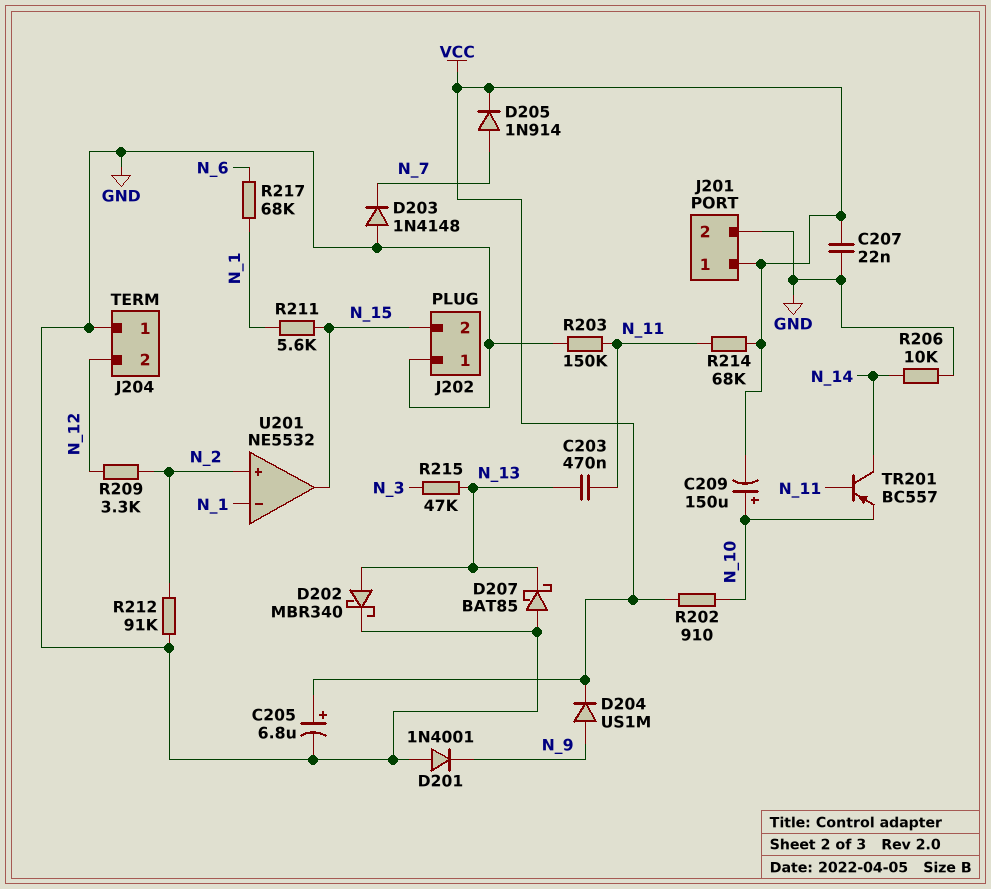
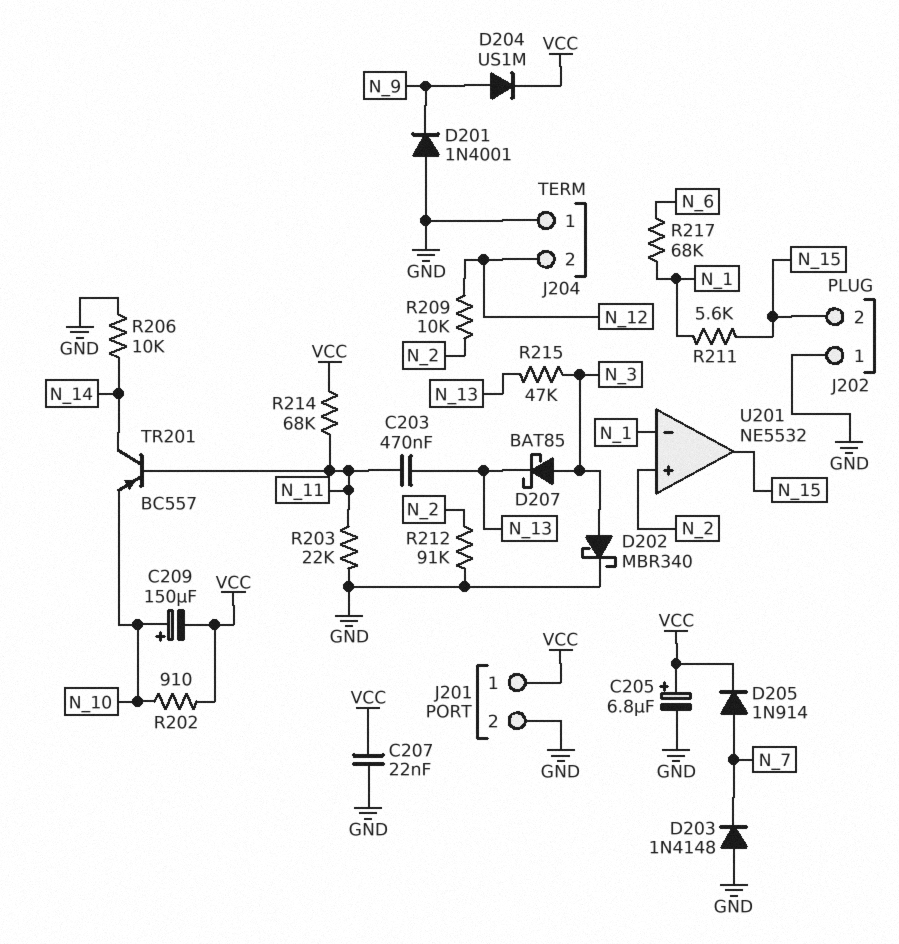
D202: schottky MBR340 (A N_13, K GND) -> schottky MBR340 (A N_3, K GND)
D207: schottky BAT85 (A GND, K N_13) -> schottky BAT85 (A N_3, K N_13)
R203: 150k (GND, N_11) -> 22k (GND, N_11)
R209: 3.3k (N_2, N_12) -> 10k (N_2, N_12)

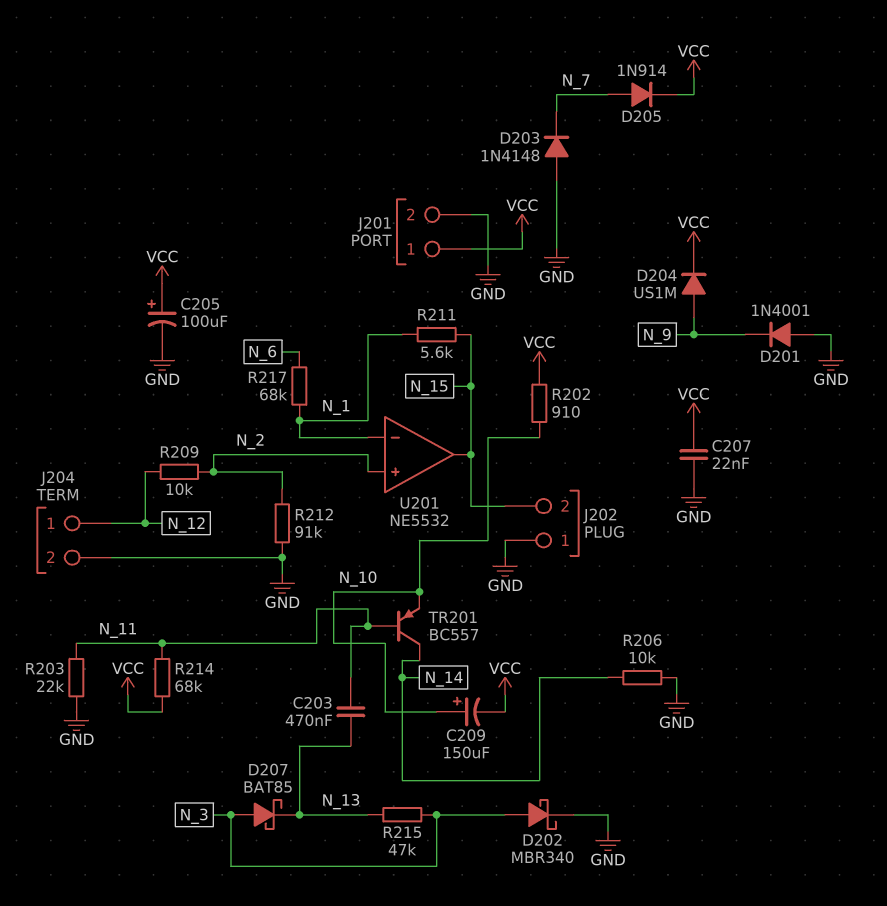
C205: 6.8uF (plus VCC, minus GND) -> 100uF (plus VCC, minus GND)
J204 pin 1: GND -> N_12
J204 pin 2: N_12 -> GND

